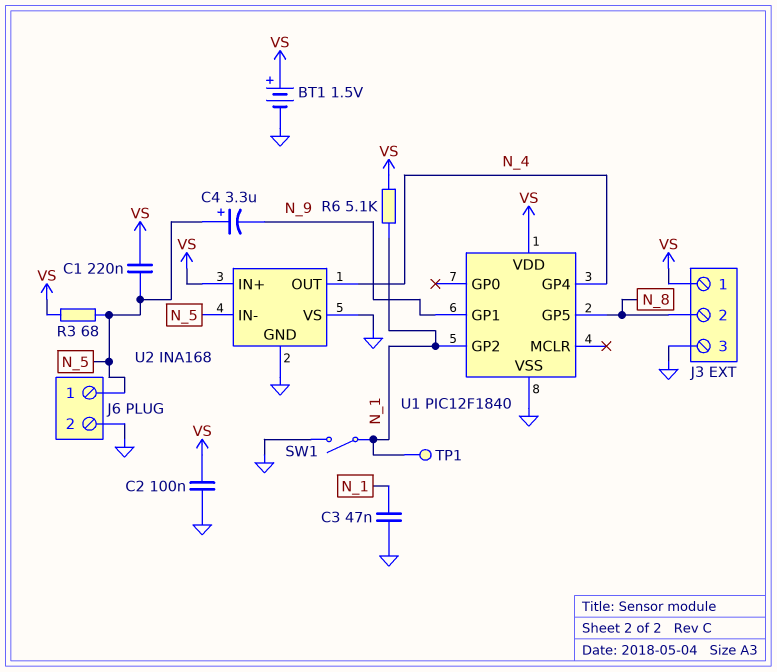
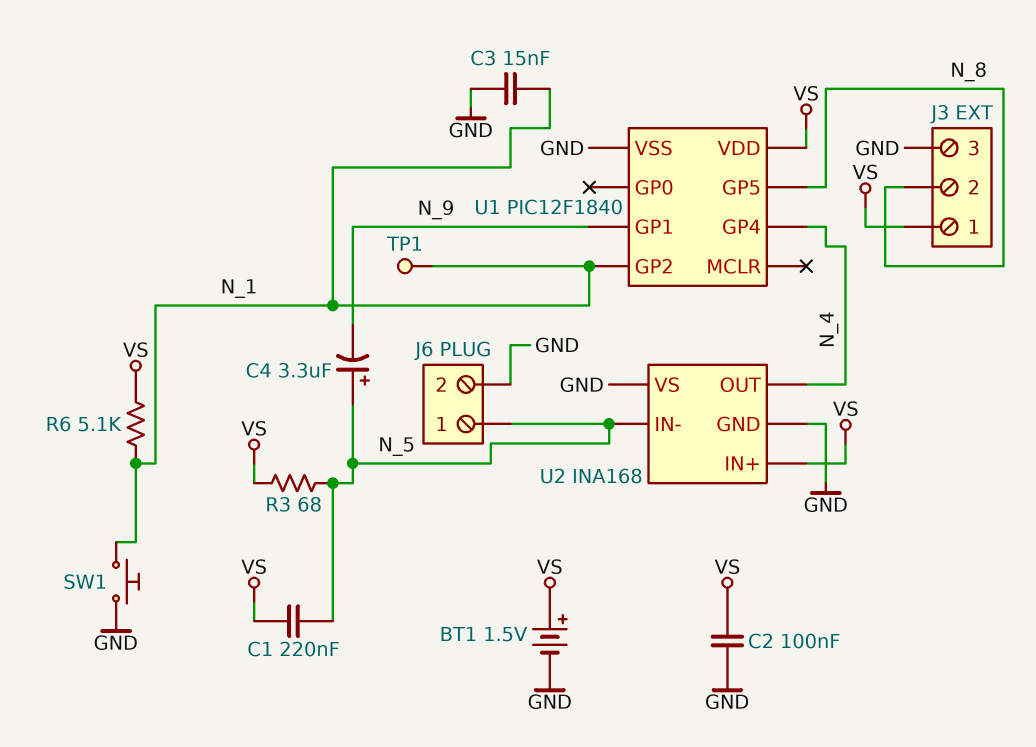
C3: 47nF (GND, N_1) -> 15nF (GND, N_1)
SW1: switch (GND, N_1) -> button (GND, N_1)

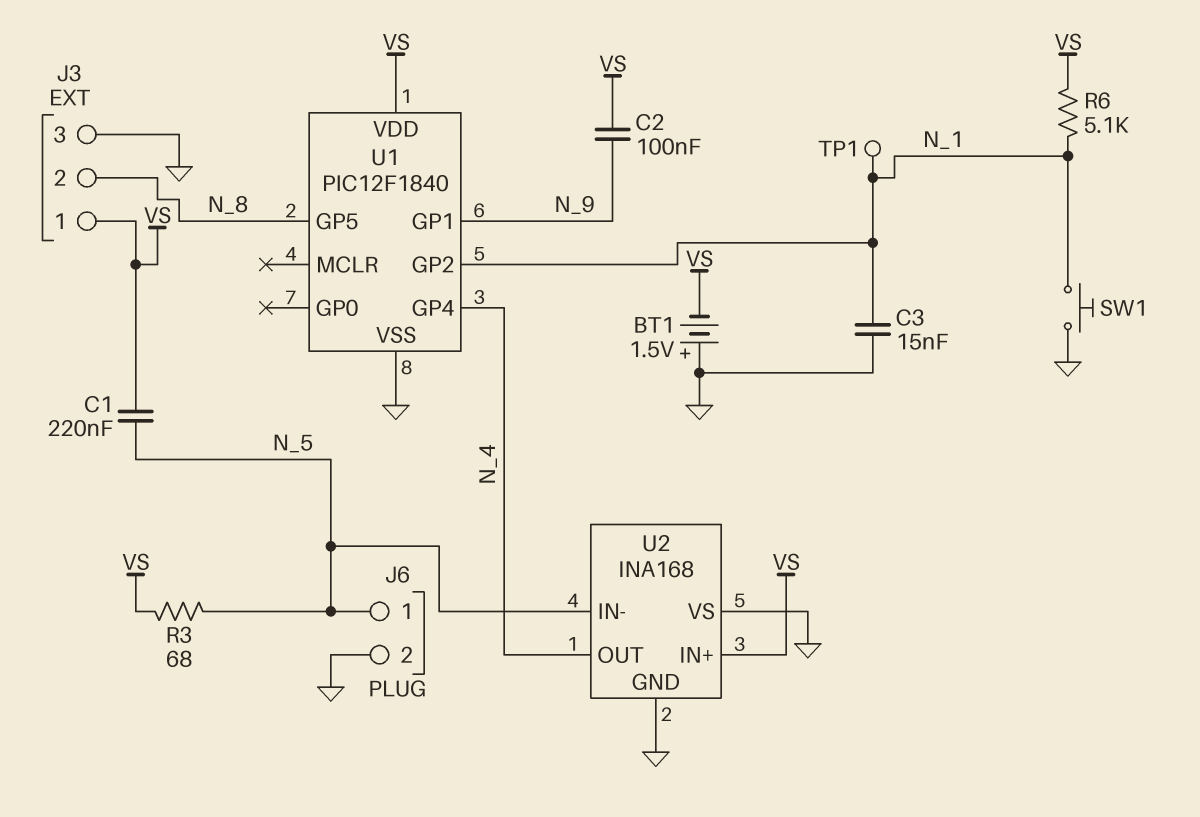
BT1: 1.5V (plus VS, minus GND) -> 1.5V (plus GND, minus VS)
C2: 100nF (GND, VS) -> 100nF (N_9, VS)
C4: 3.3uF (plus N_5, minus N_9) -> none

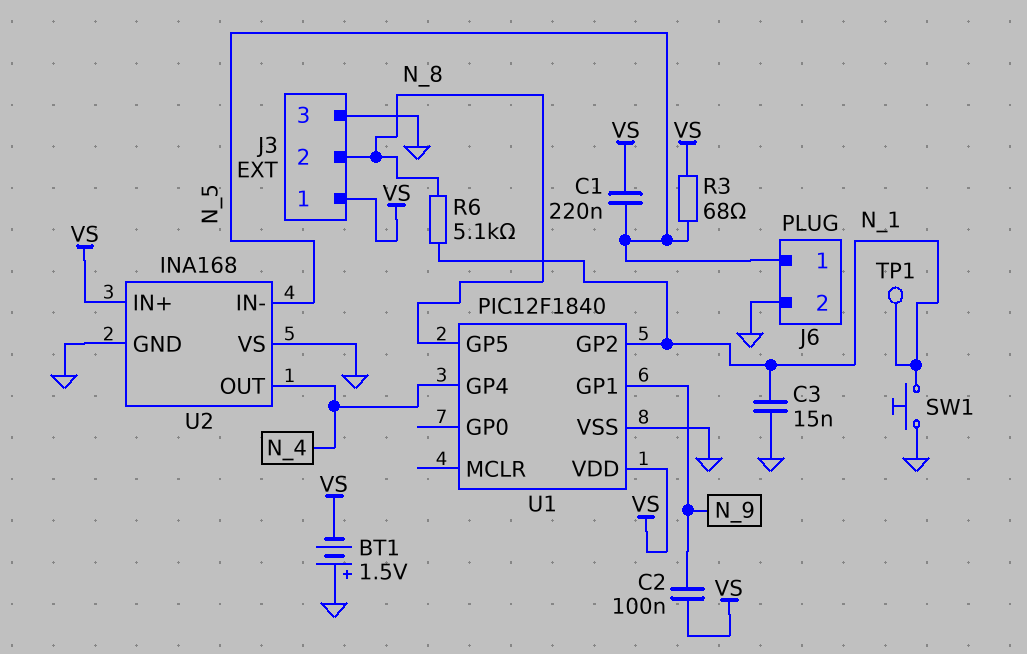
R6: 5.1k (N_1, VS) -> 5.1k (N_1, N_8)

